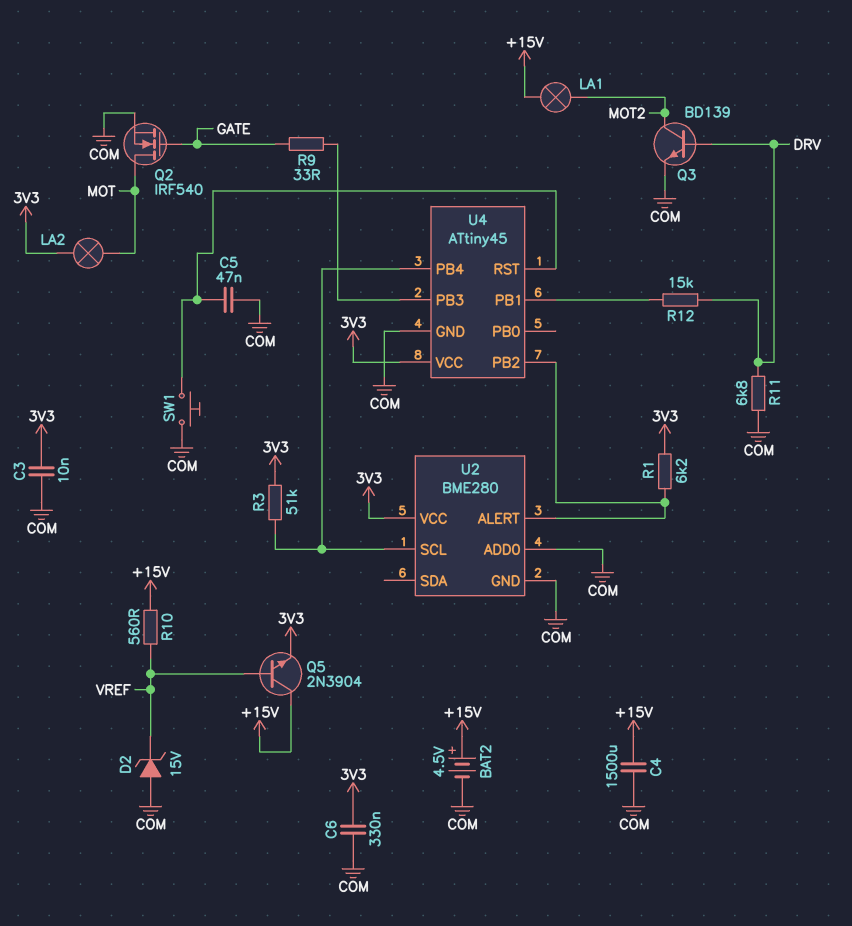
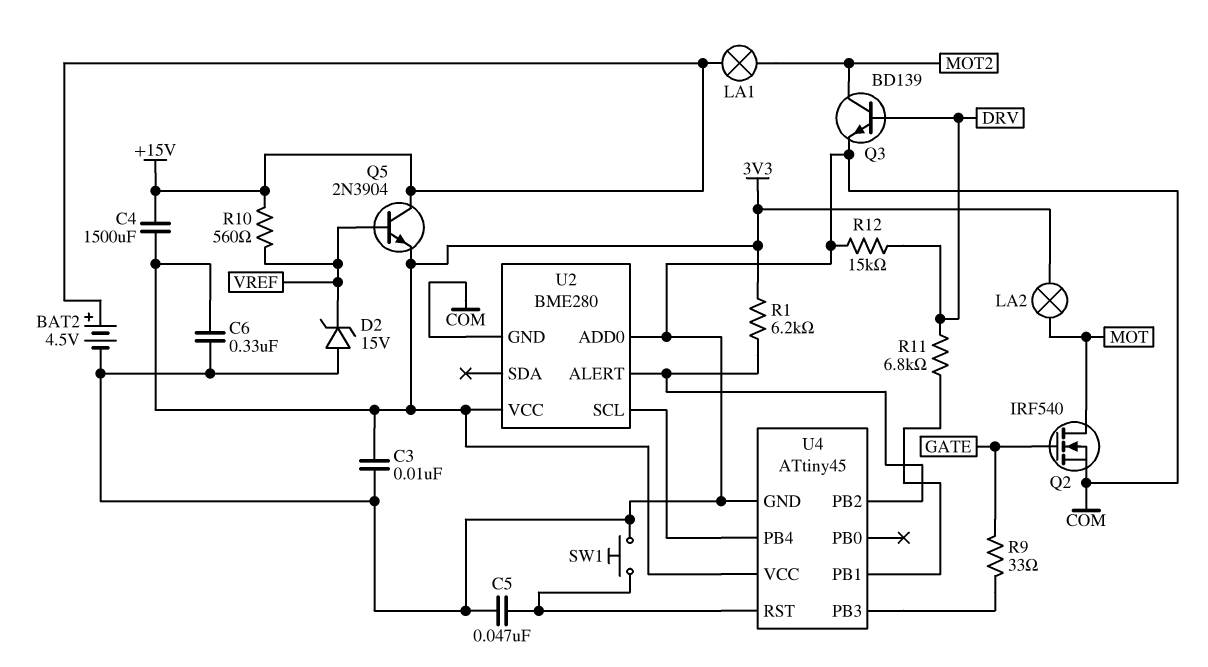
C4: 1500uF (+15V, COM) -> 1500uF (+15V, 3V3)
R3: 51k (3V3, U2/SCL) -> none
R11: 6.8k (COM, DRV) -> 6.8k (DRV, U4/PB1)
R12: 15k (DRV, U4/PB1) -> 15k (COM, DRV)

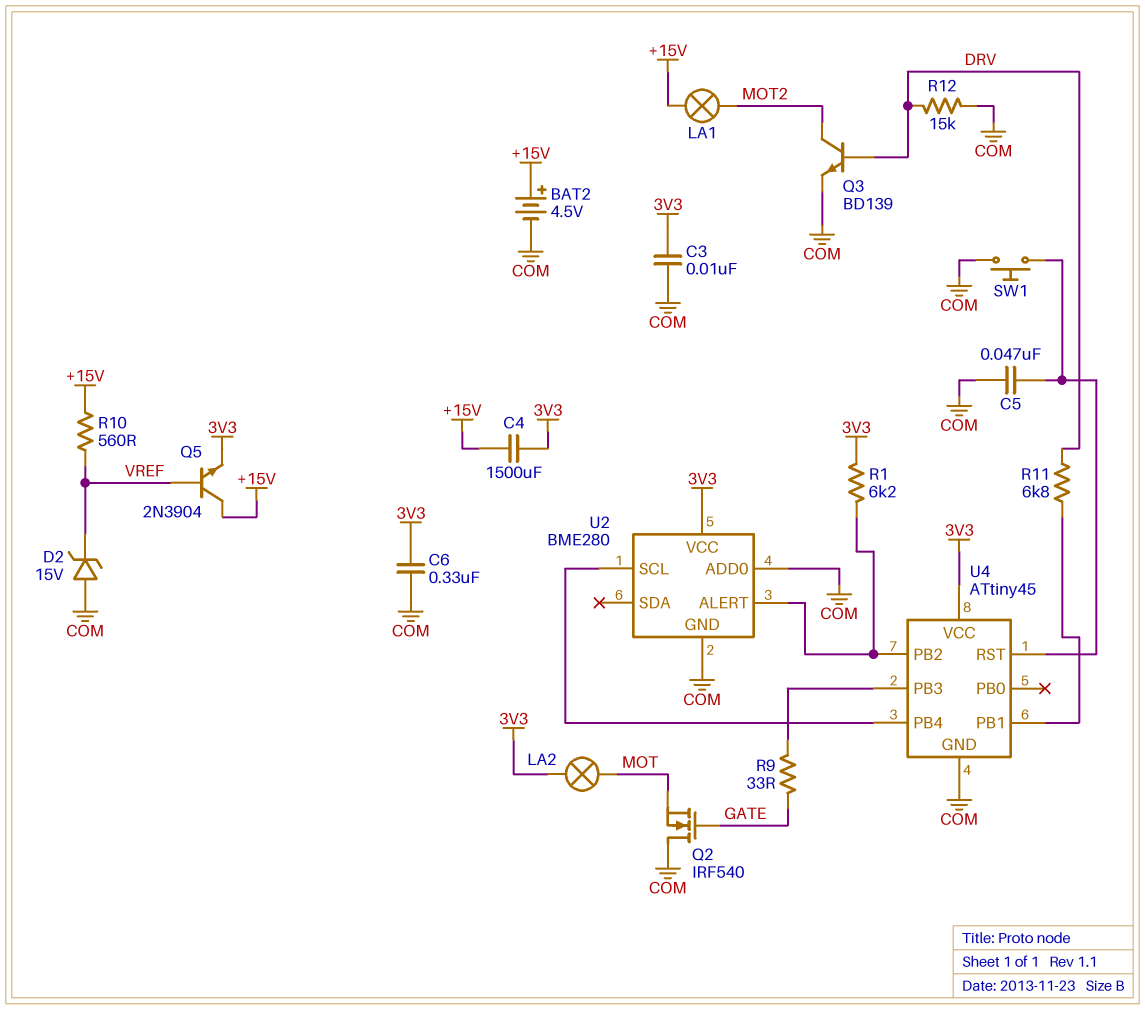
Q2: NMOS IRF540 (G GATE, D MOT, S COM) -> NMOS IRF540 (G GATE, D COM, S MOT)

